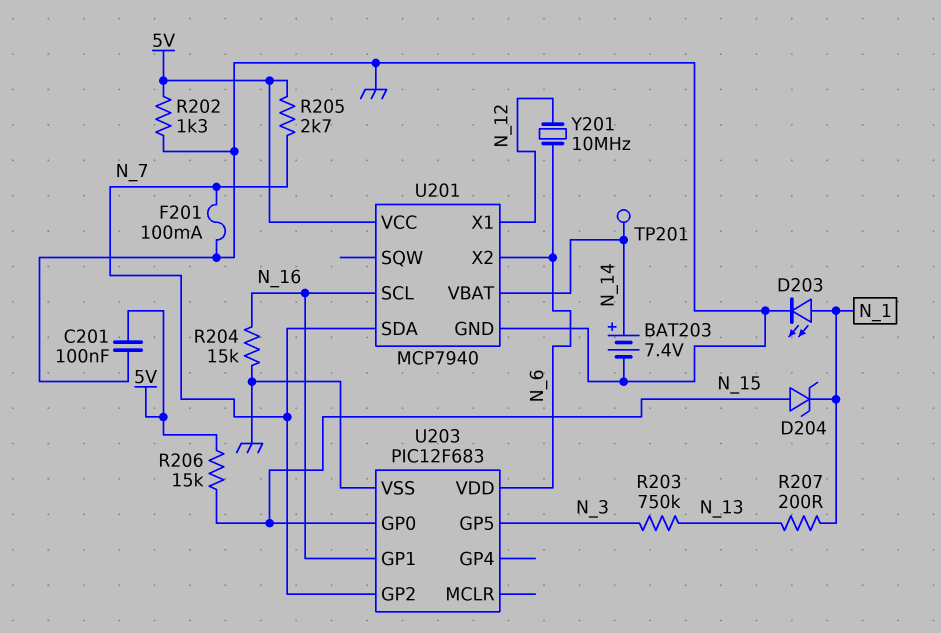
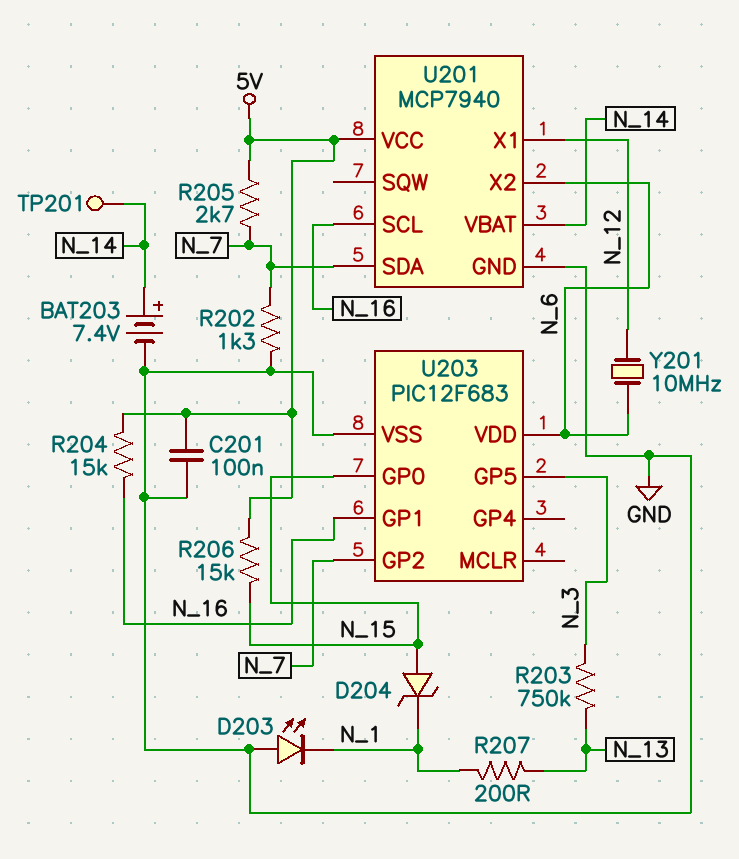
D203: LED (A N_1, K GND) -> LED (A GND, K N_1)
F201: 100mA (GND, N_7) -> none
R202: 1.3k (5V, GND) -> 1.3k (GND, N_7)
R204: 15k (GND, N_16) -> 15k (5V, N_16)

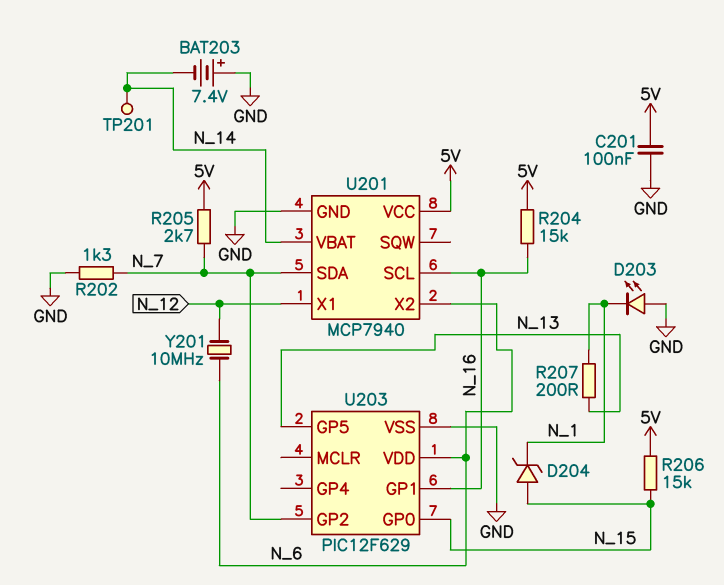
BAT203: 7.4V (plus N_14, minus GND) -> 7.4V (plus GND, minus N_14)
R203: 750k (N_3, N_13) -> none
U203: PIC12F683 -> PIC12F629
U203 pin GP5: N_3 -> N_13

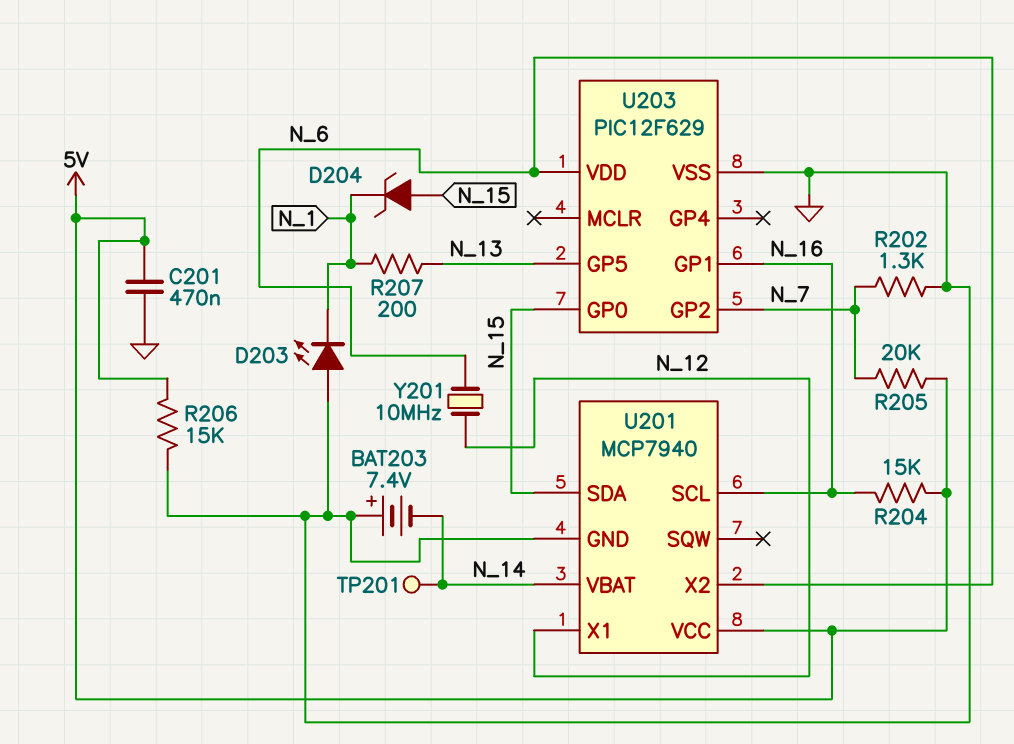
C201: 100nF (5V, GND) -> 470nF (5V, GND)
R205: 2.7k (5V, N_7) -> 20k (5V, N_7)
R206: 15k (5V, N_15) -> 15k (5V, GND)
U201 pin SDA: N_7 -> N_15

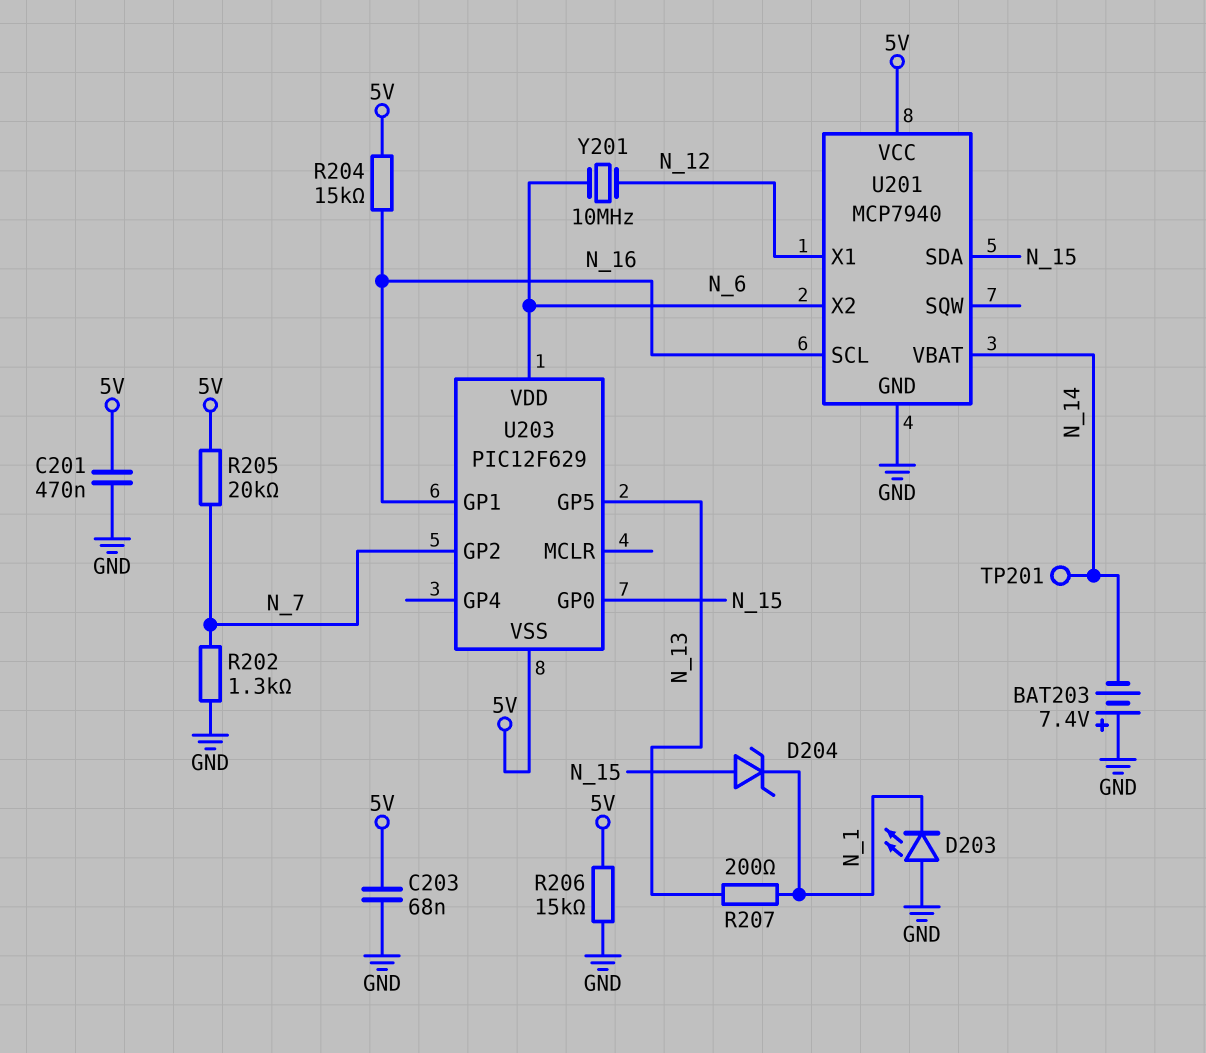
C203: none -> 68nF (5V, GND)
U203 pin VSS: GND -> 5V

